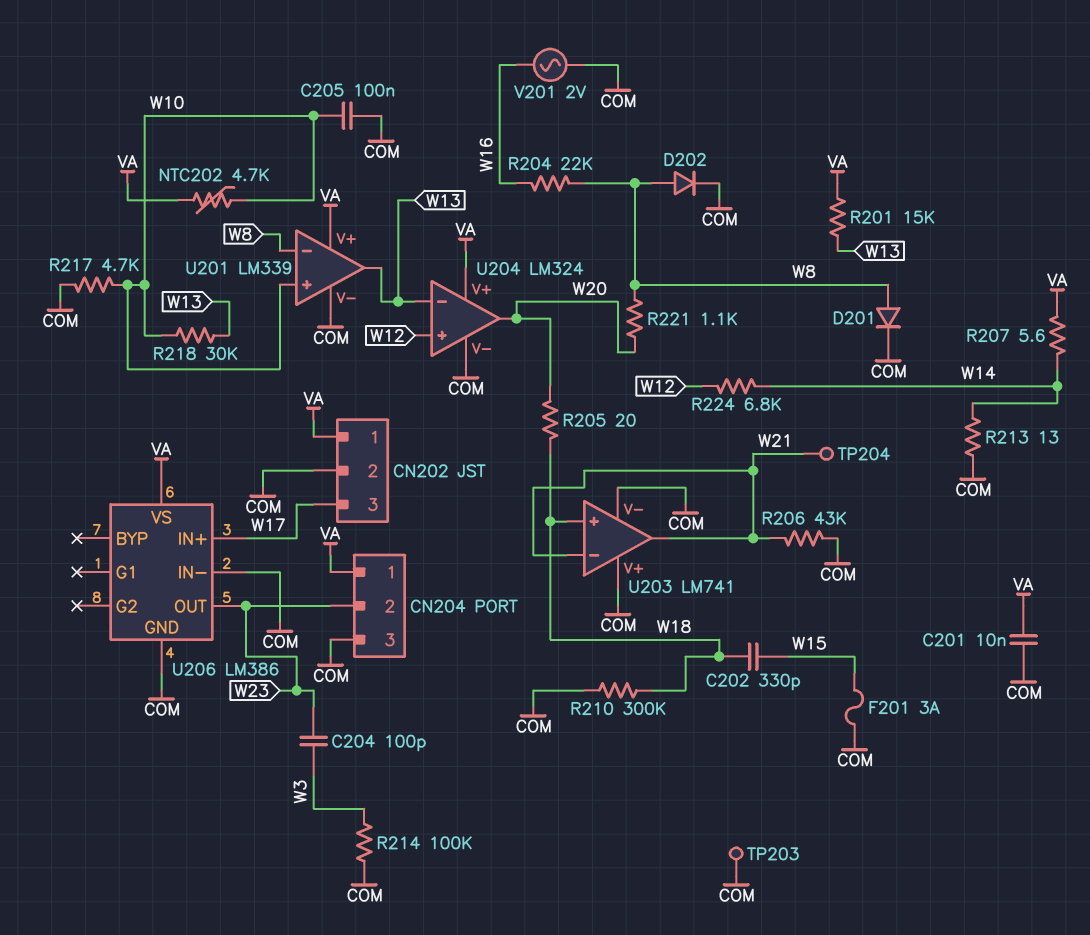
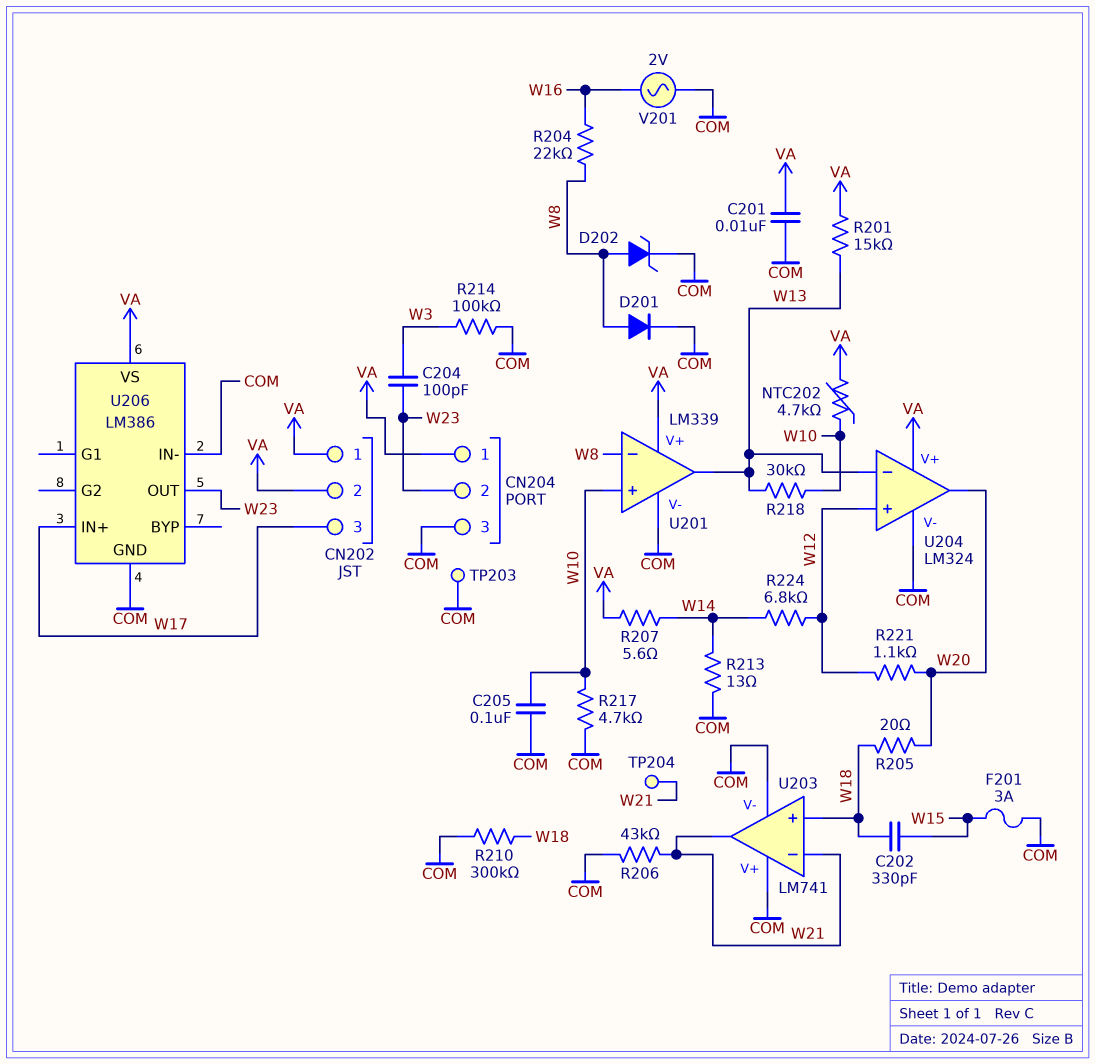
CN202 pin 2: COM -> VA
D202: diode (A W8, K COM) -> zener (A W8, K COM)
R221: 1.1k (W8, W20) -> 1.1k (W12, W20)

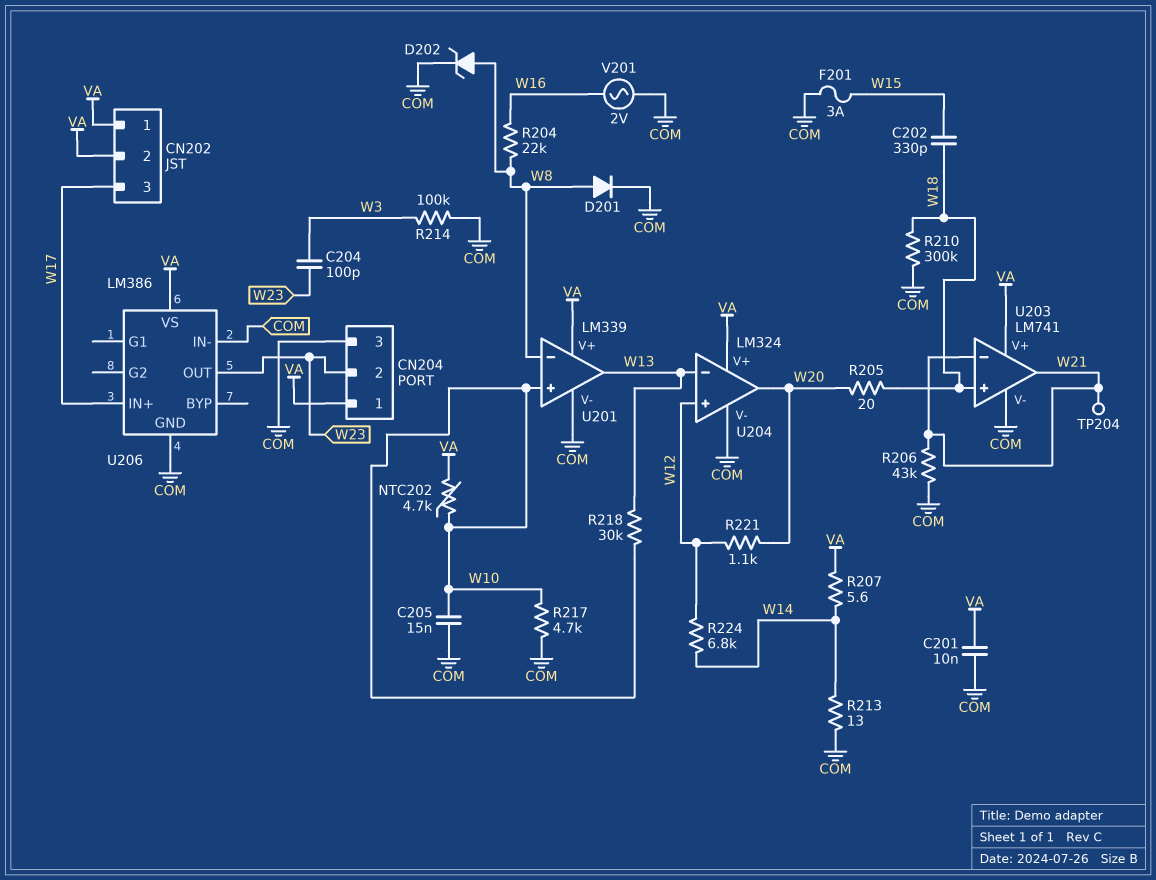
C205: 100nF (COM, W10) -> 15nF (COM, W10)
R201: 15k (VA, W13) -> none
TP203: test point (COM) -> none
U203 pin V+: COM -> VA

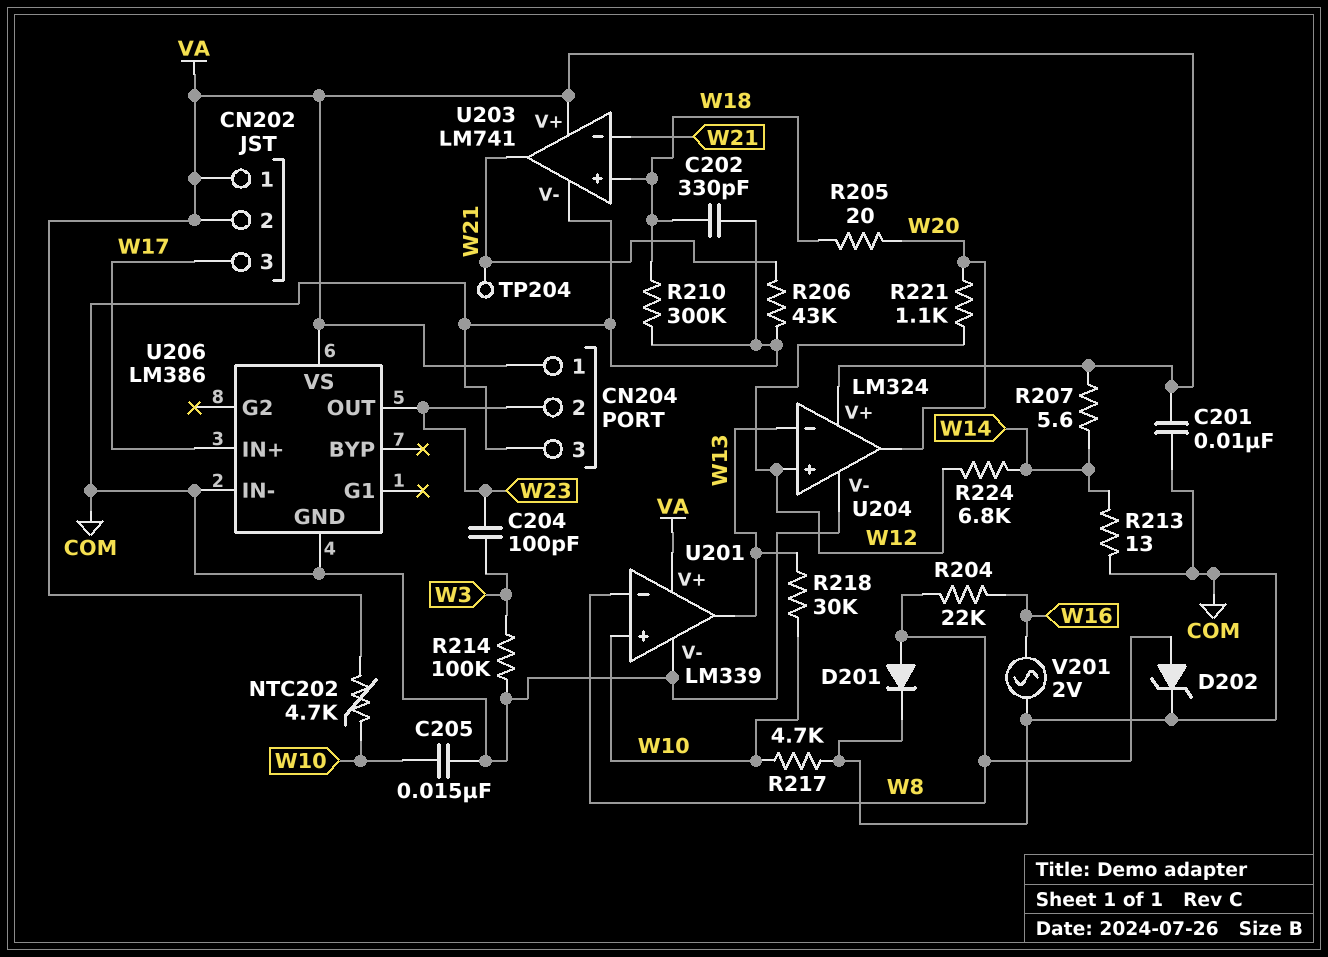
C202: 330pF (W15, W18) -> 330pF (COM, W18)
F201: 3A (COM, W15) -> none

